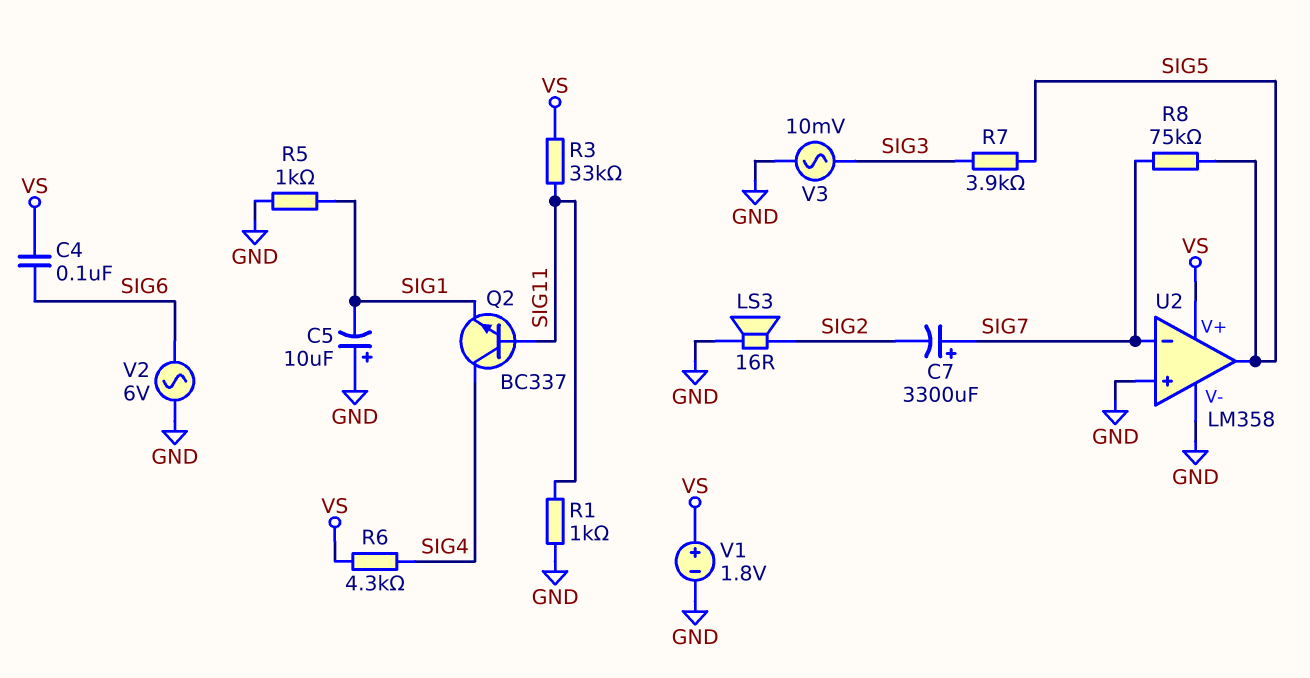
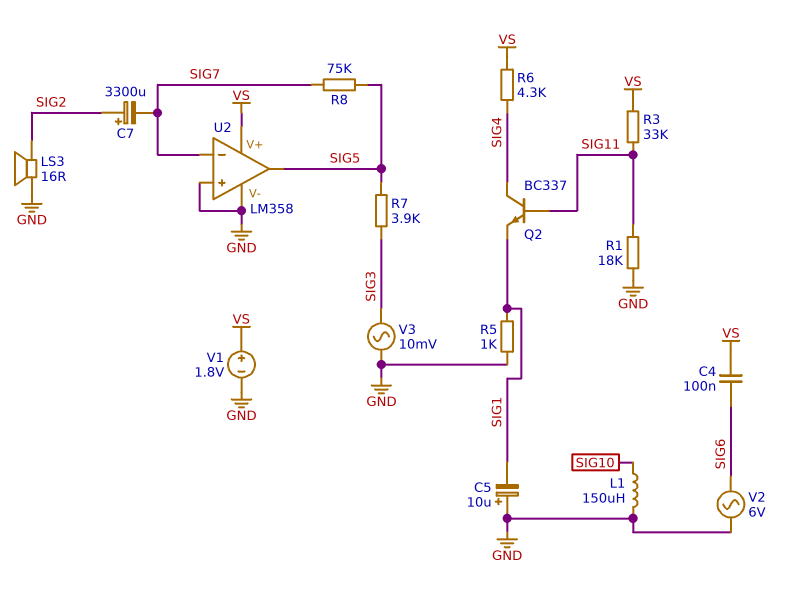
C7: 3300uF (plus SIG7, minus SIG2) -> 3300uF (plus SIG2, minus SIG7)
L1: none -> 150uH (GND, SIG10)
R1: 1k (GND, SIG11) -> 18k (GND, SIG11)

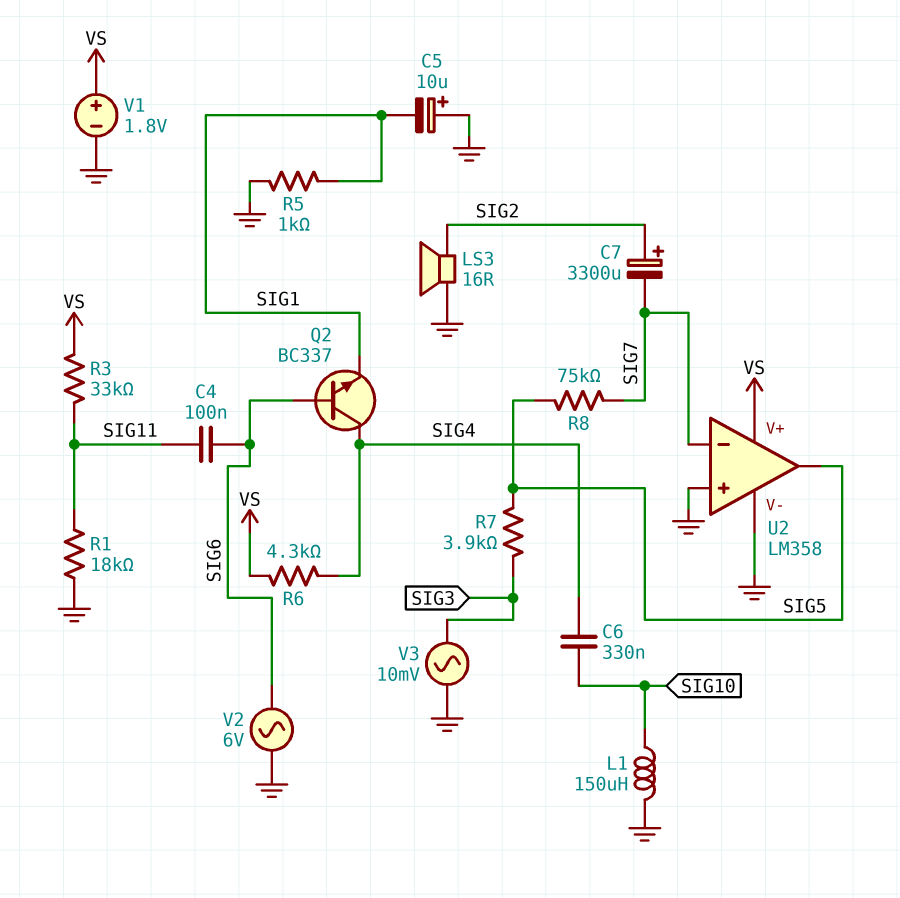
C4: 100nF (SIG6, VS) -> 100nF (SIG6, SIG11)
C6: none -> 330nF (SIG4, SIG10)
Q2: NPN BC337 (B SIG11, C SIG4, E SIG1) -> NPN BC337 (B SIG6, C SIG4, E SIG1)

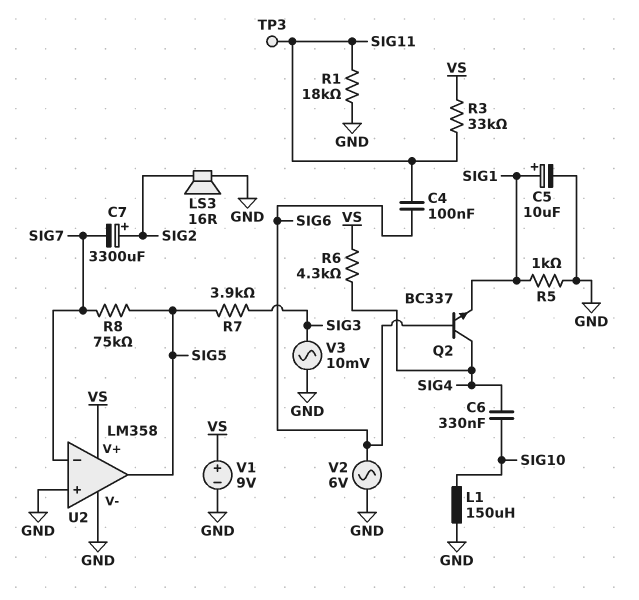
C5: 10uF (plus GND, minus SIG1) -> 10uF (plus SIG1, minus GND)
TP3: none -> test point (SIG11)
V1: 1.8V (plus VS, minus GND) -> 9V (plus VS, minus GND)

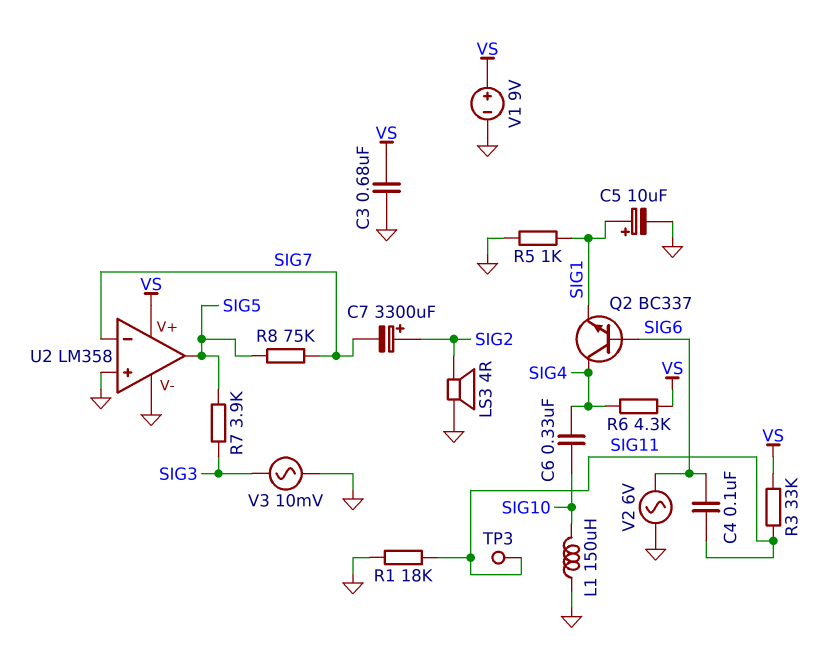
C3: none -> 680nF (GND, VS)
LS3: speaker 16R (GND, SIG2) -> speaker 4R (GND, SIG2)

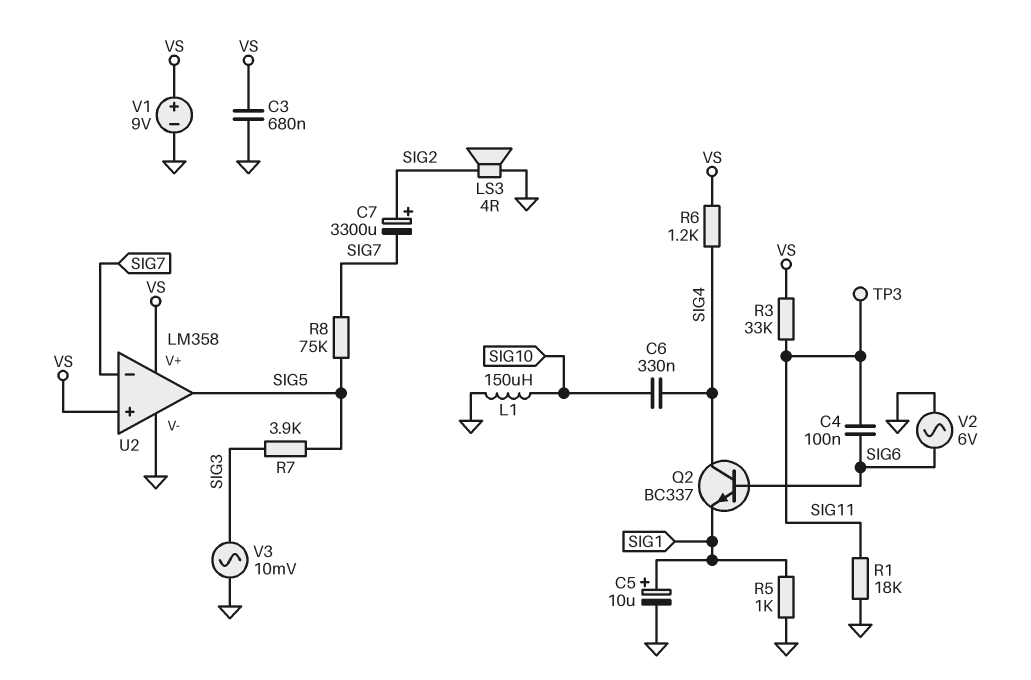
R6: 4.3k (SIG4, VS) -> 1.2k (SIG4, VS)
U2 pin in+: GND -> VS

